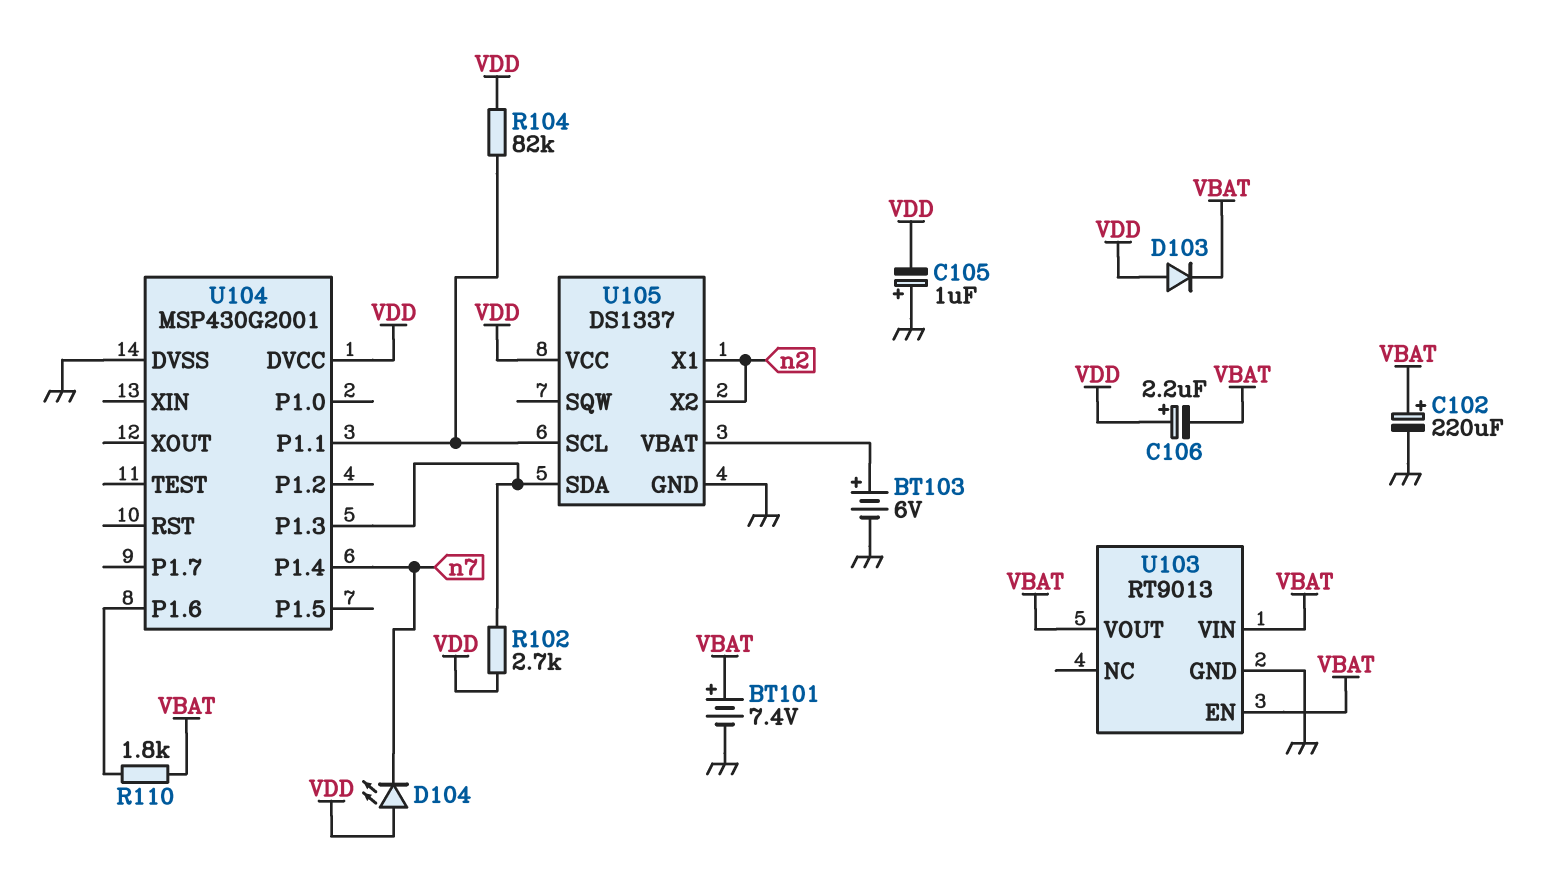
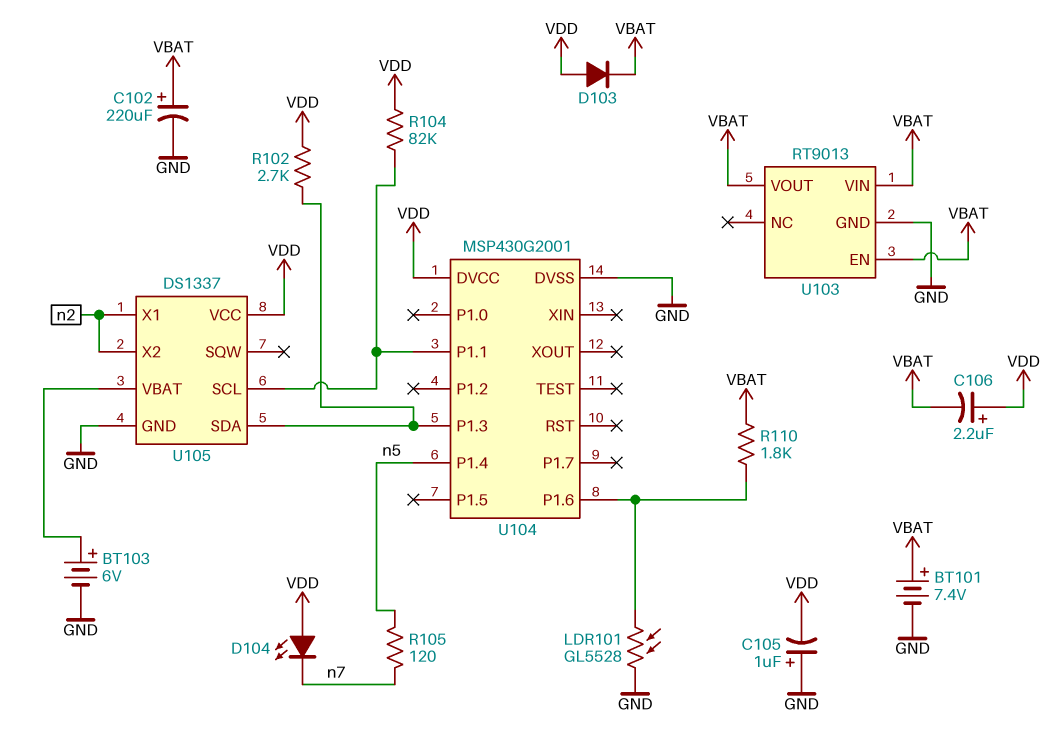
LDR101: none -> GL5528 (GND, U104/P1.6)
R105: none -> 120 (n5, n7)
U104 pin P1.4: n7 -> n5

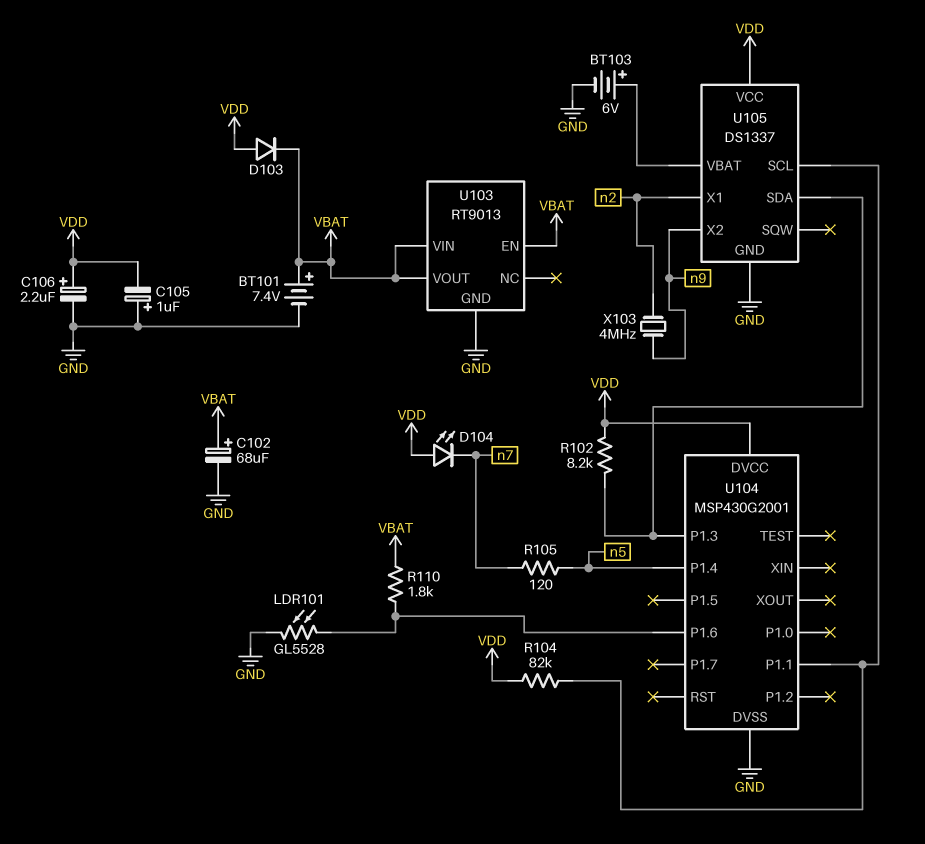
C102: 220uF (plus VBAT, minus GND) -> 68uF (plus VBAT, minus GND)
C106: 2.2uF (plus VDD, minus VBAT) -> 2.2uF (plus VDD, minus GND)
R102: 2.7k (U104/P1.3, VDD) -> 8.2k (U104/P1.3, VDD)
U105 pin X2: n2 -> n9
X103: none -> 4MHz (n2, n9)

